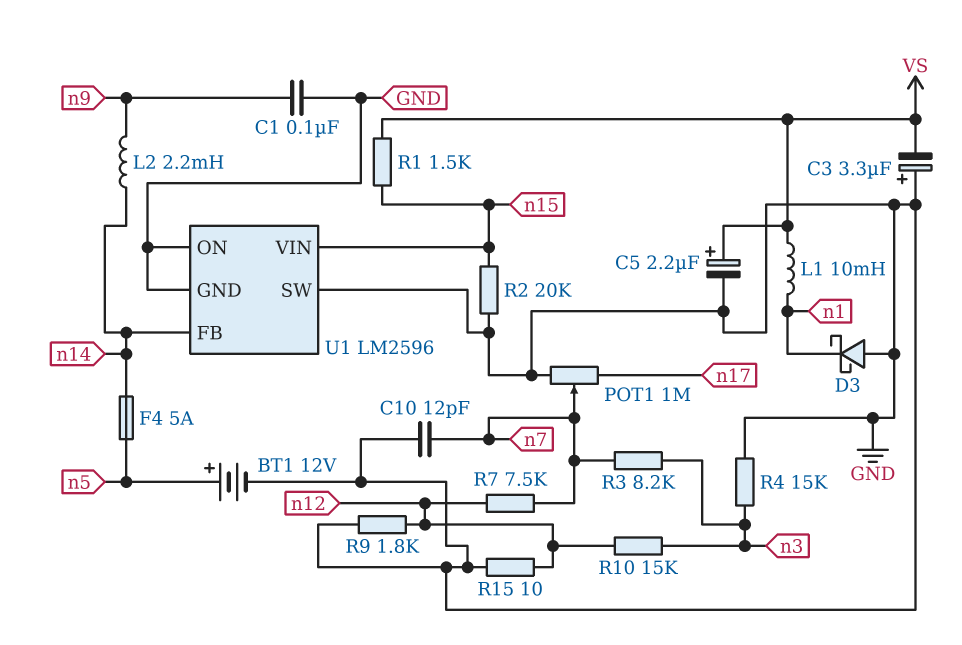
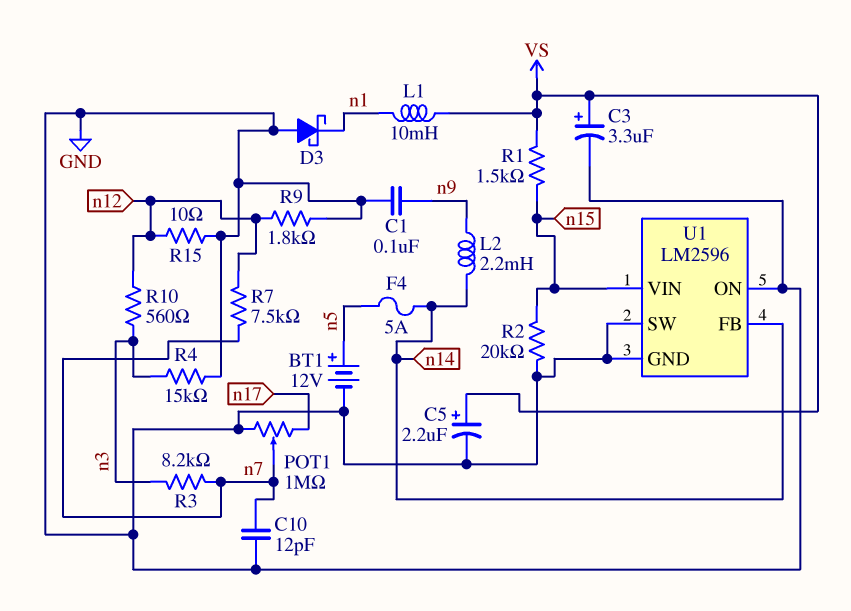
C3: 3.3uF (plus GND, minus VS) -> 3.3uF (plus VS, minus GND)
R10: 15k (n3, n12) -> 560 (n3, n12)

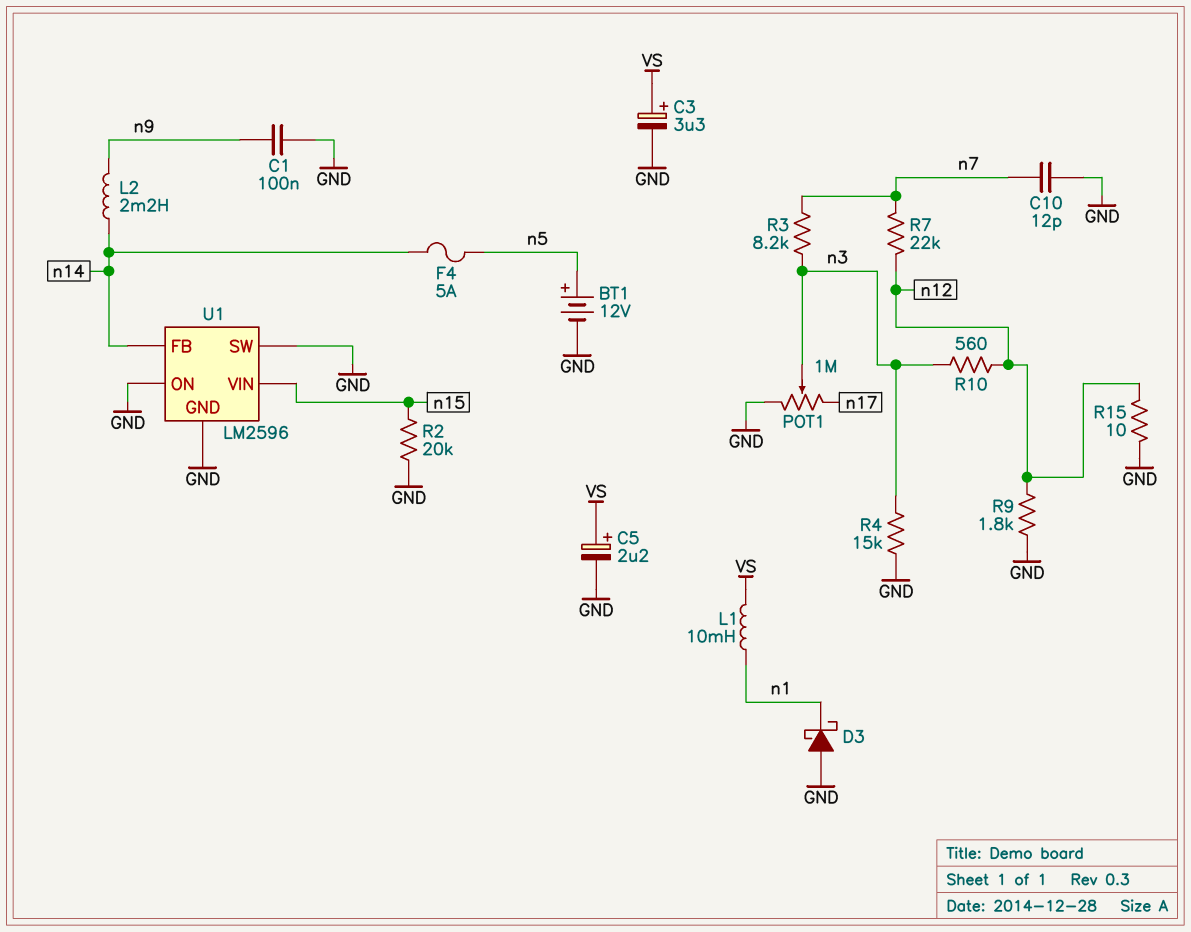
POT1: 1M (GND, n17, wiper n7) -> 1M (GND, n17, wiper n3)
R1: 1.5k (VS, n15) -> none
R7: 7.5k (n7, n12) -> 22k (n7, n12)

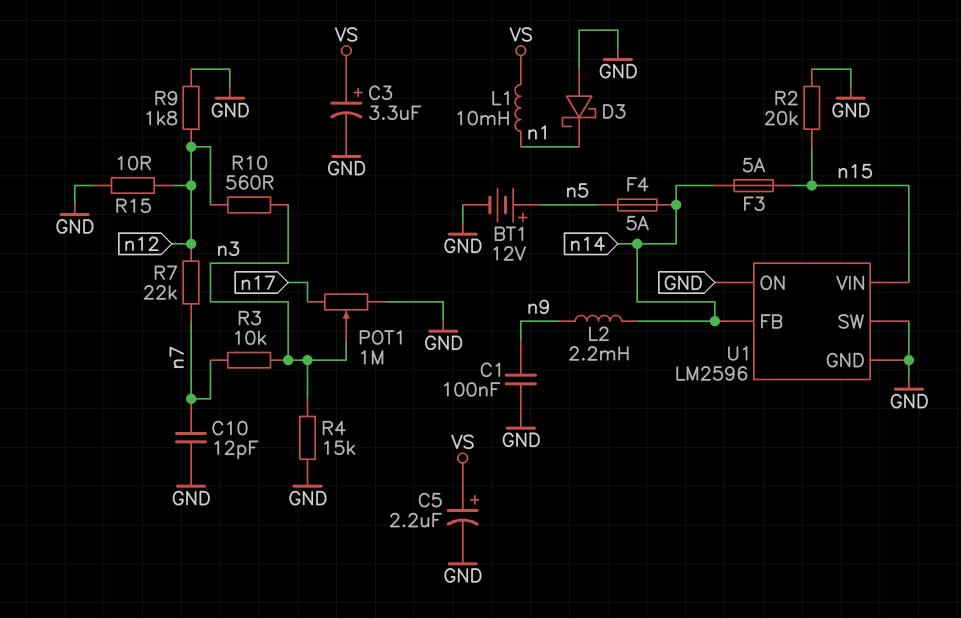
F3: none -> 5A (n14, n15)
R3: 8.2k (n3, n7) -> 10k (n3, n7)

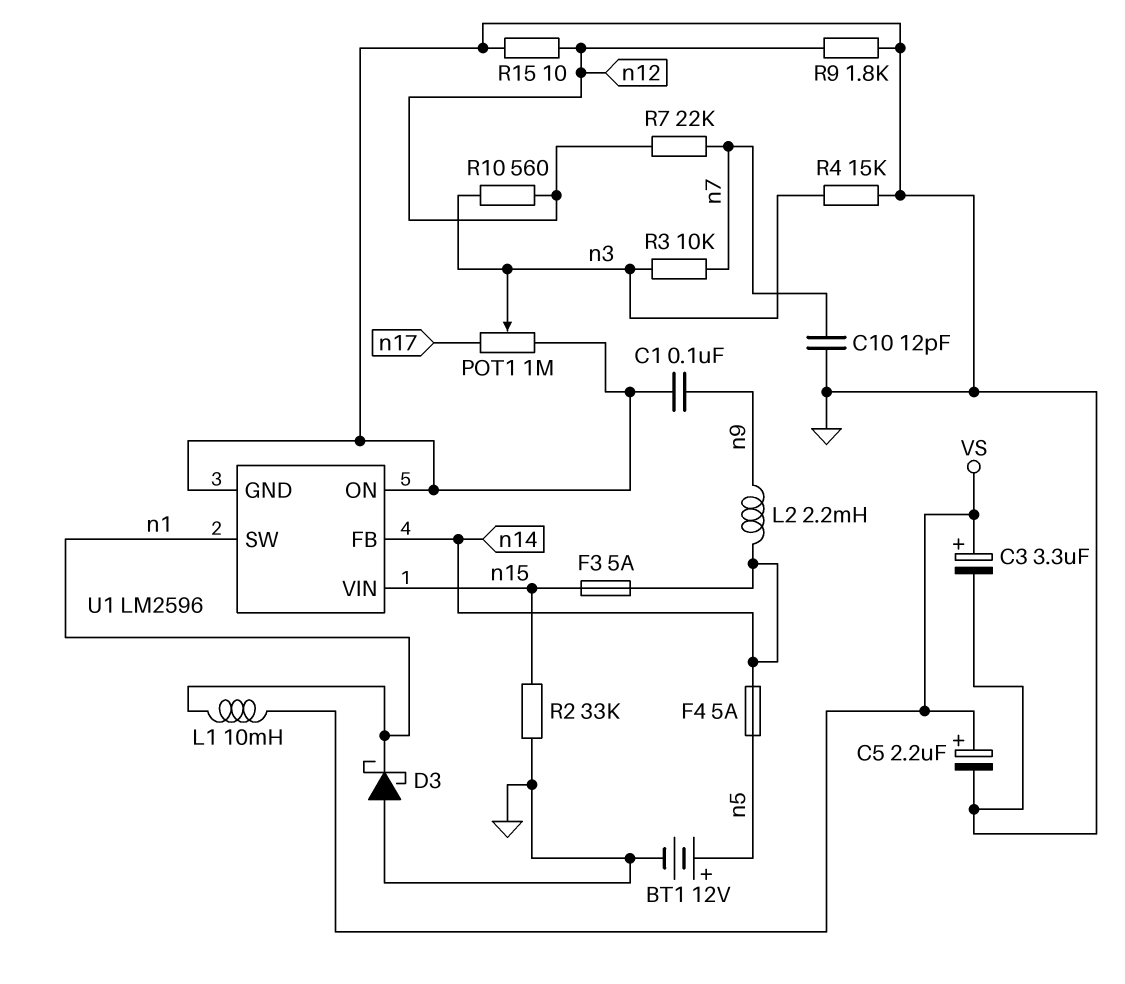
R2: 20k (GND, n15) -> 33k (GND, n15)
U1 pin SW: GND -> n1

